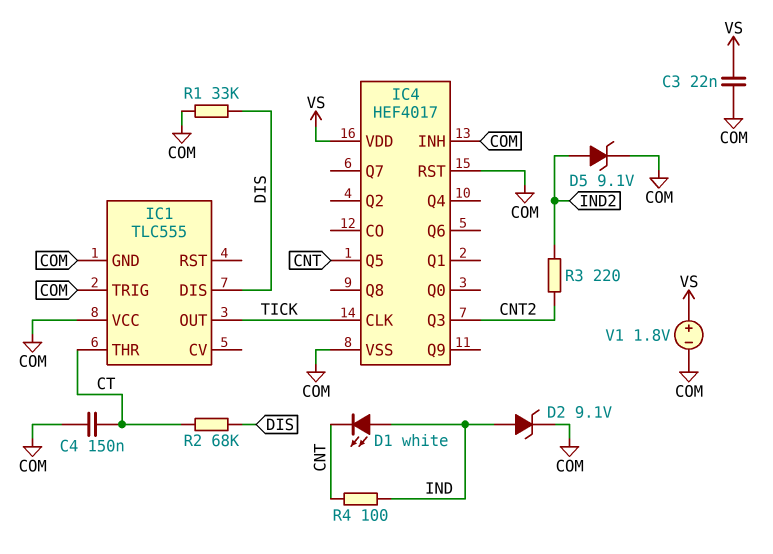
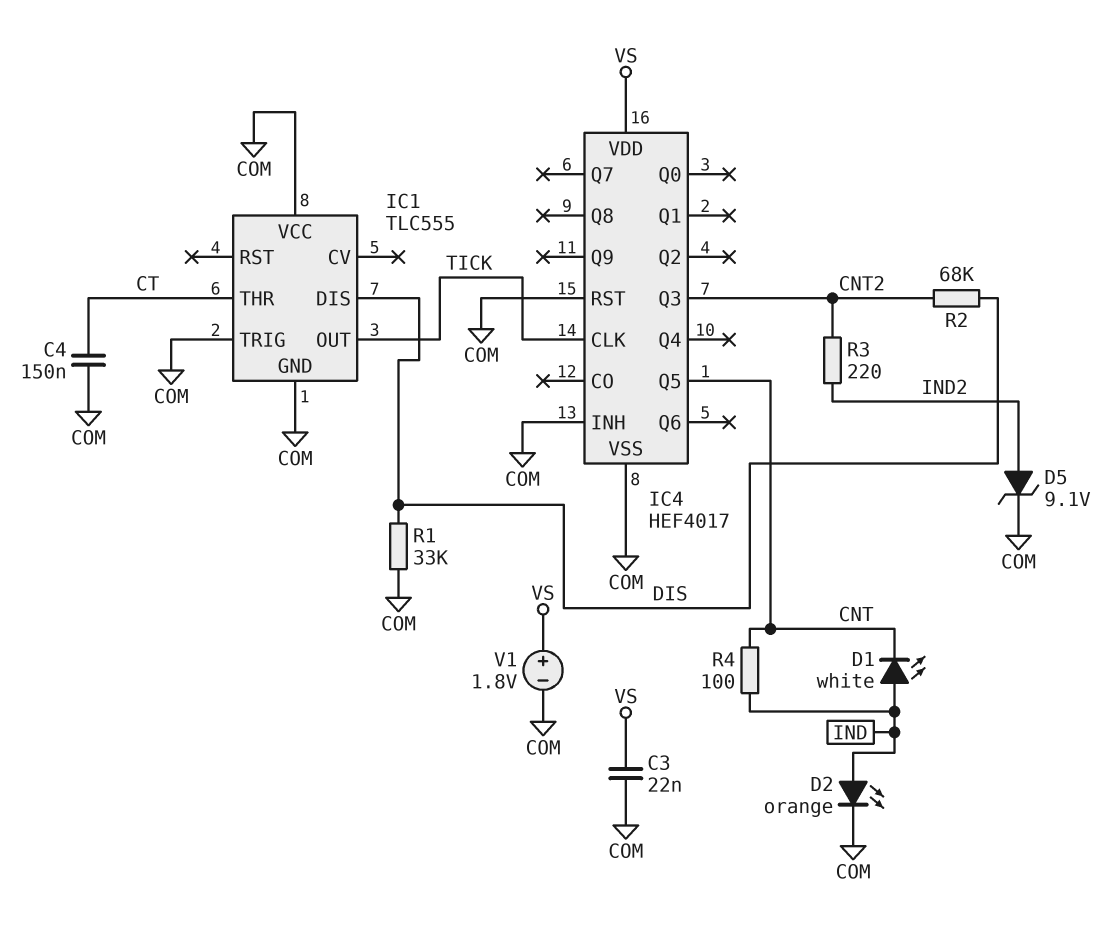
D2: zener 9.1V (A IND, K COM) -> LED orange (A IND, K COM)
R2: 68k (CT, DIS) -> 68k (CNT2, DIS)

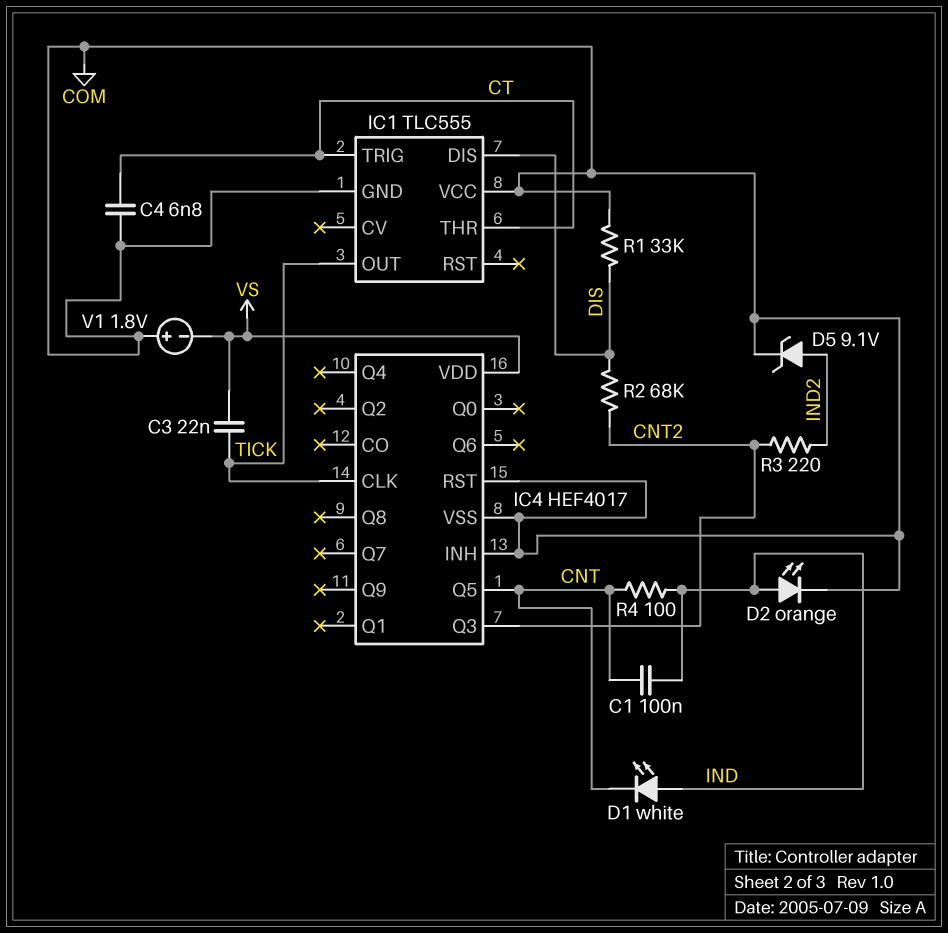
C1: none -> 100nF (CNT, IND)
C3: 22nF (COM, VS) -> 22nF (TICK, VS)
C4: 150nF (COM, CT) -> 6.8nF (COM, CT)
IC1 pin TRIG: COM -> CT
V1: 1.8V (plus VS, minus COM) -> 1.8V (plus COM, minus VS)

